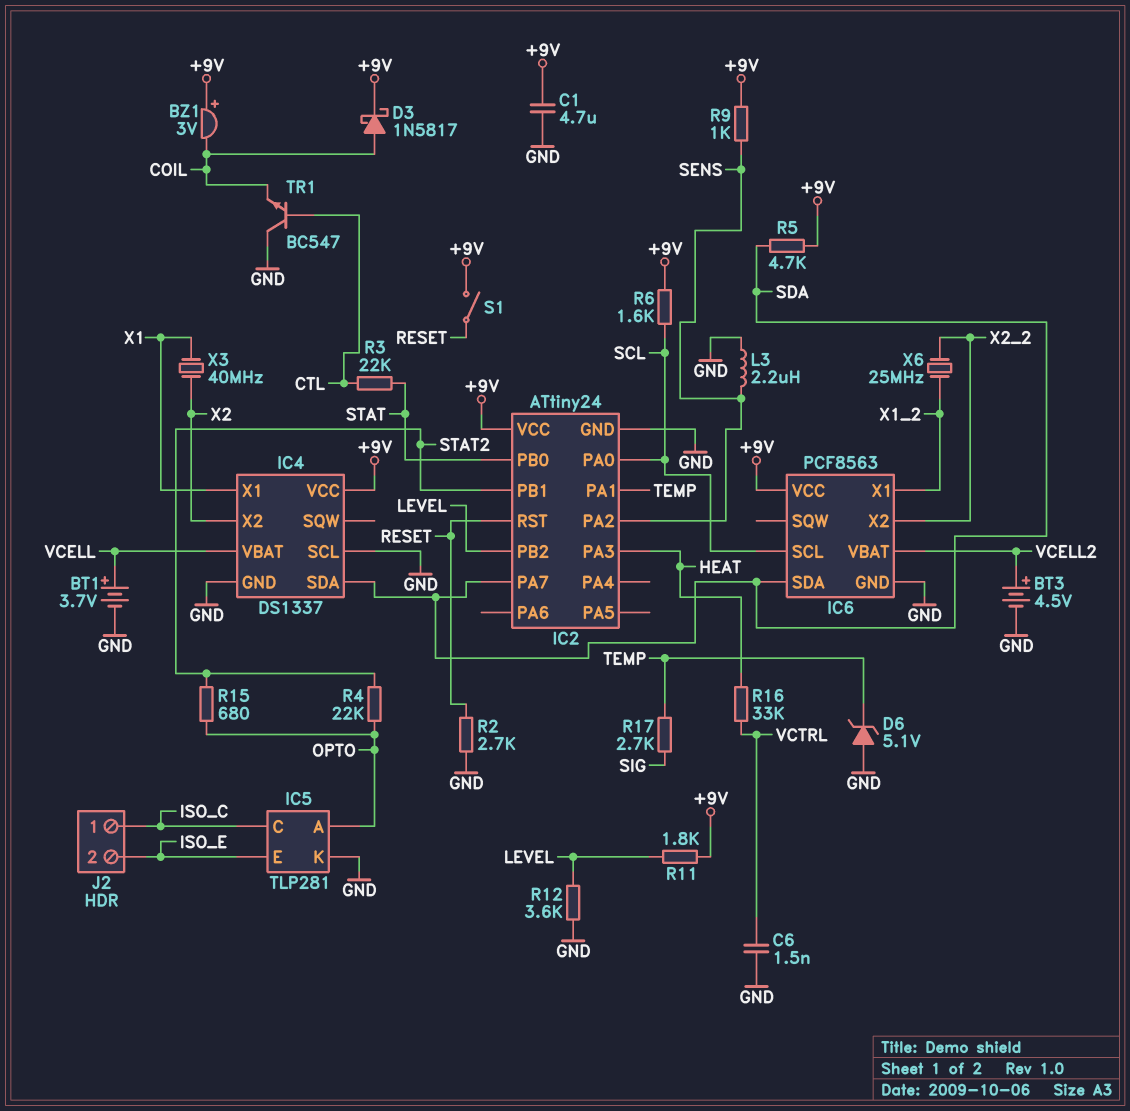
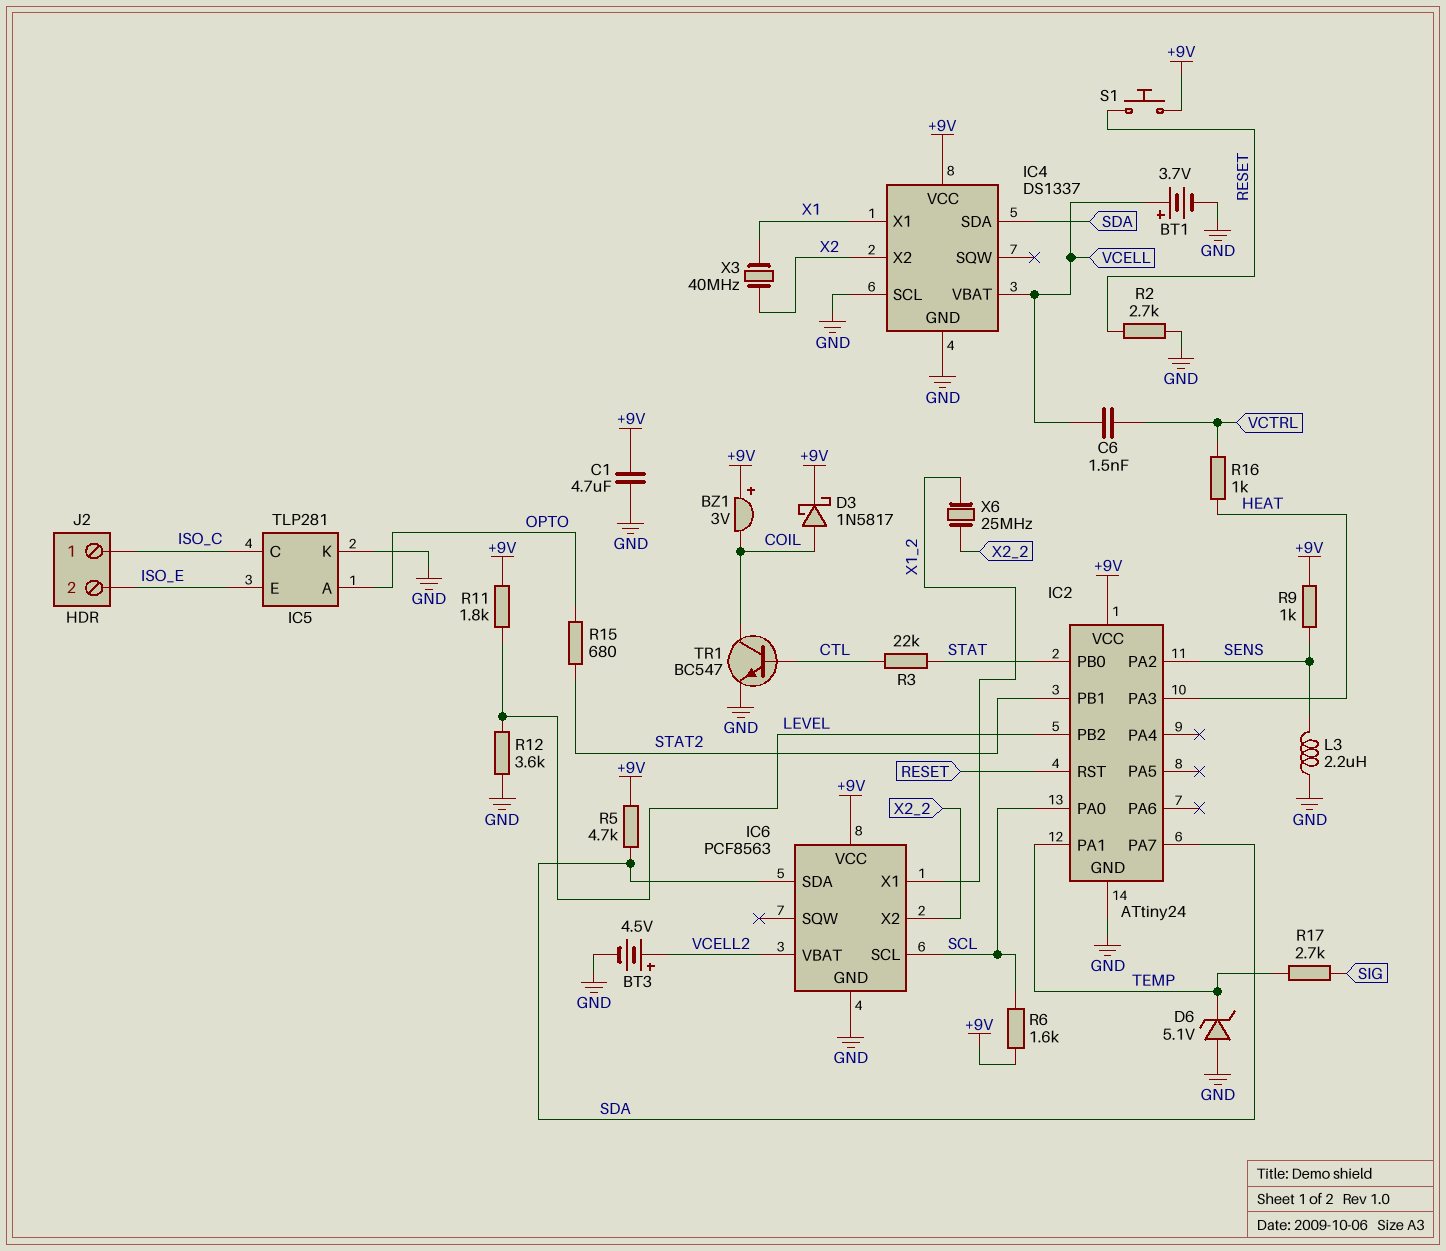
C6: 1.5nF (GND, VCTRL) -> 1.5nF (VCELL, VCTRL)
R4: 22k (OPTO, STAT2) -> none
R16: 33k (HEAT, VCTRL) -> 1k (HEAT, VCTRL)
S1: switch (+9V, RESET) -> button (+9V, RESET)
TR1: NPN BC547 (B CTL, C GND, E COIL) -> NPN BC547 (B CTL, C COIL, E GND)

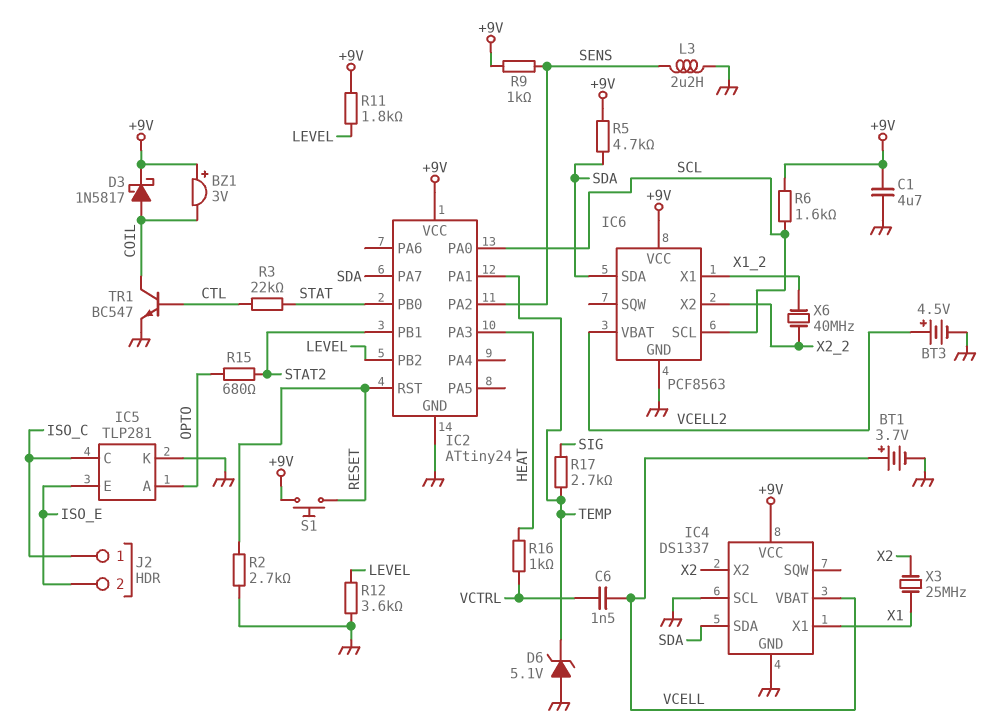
X3: 40MHz (X1, X2) -> 25MHz (X1, X2)
X6: 25MHz (X1_2, X2_2) -> 40MHz (X1_2, X2_2)

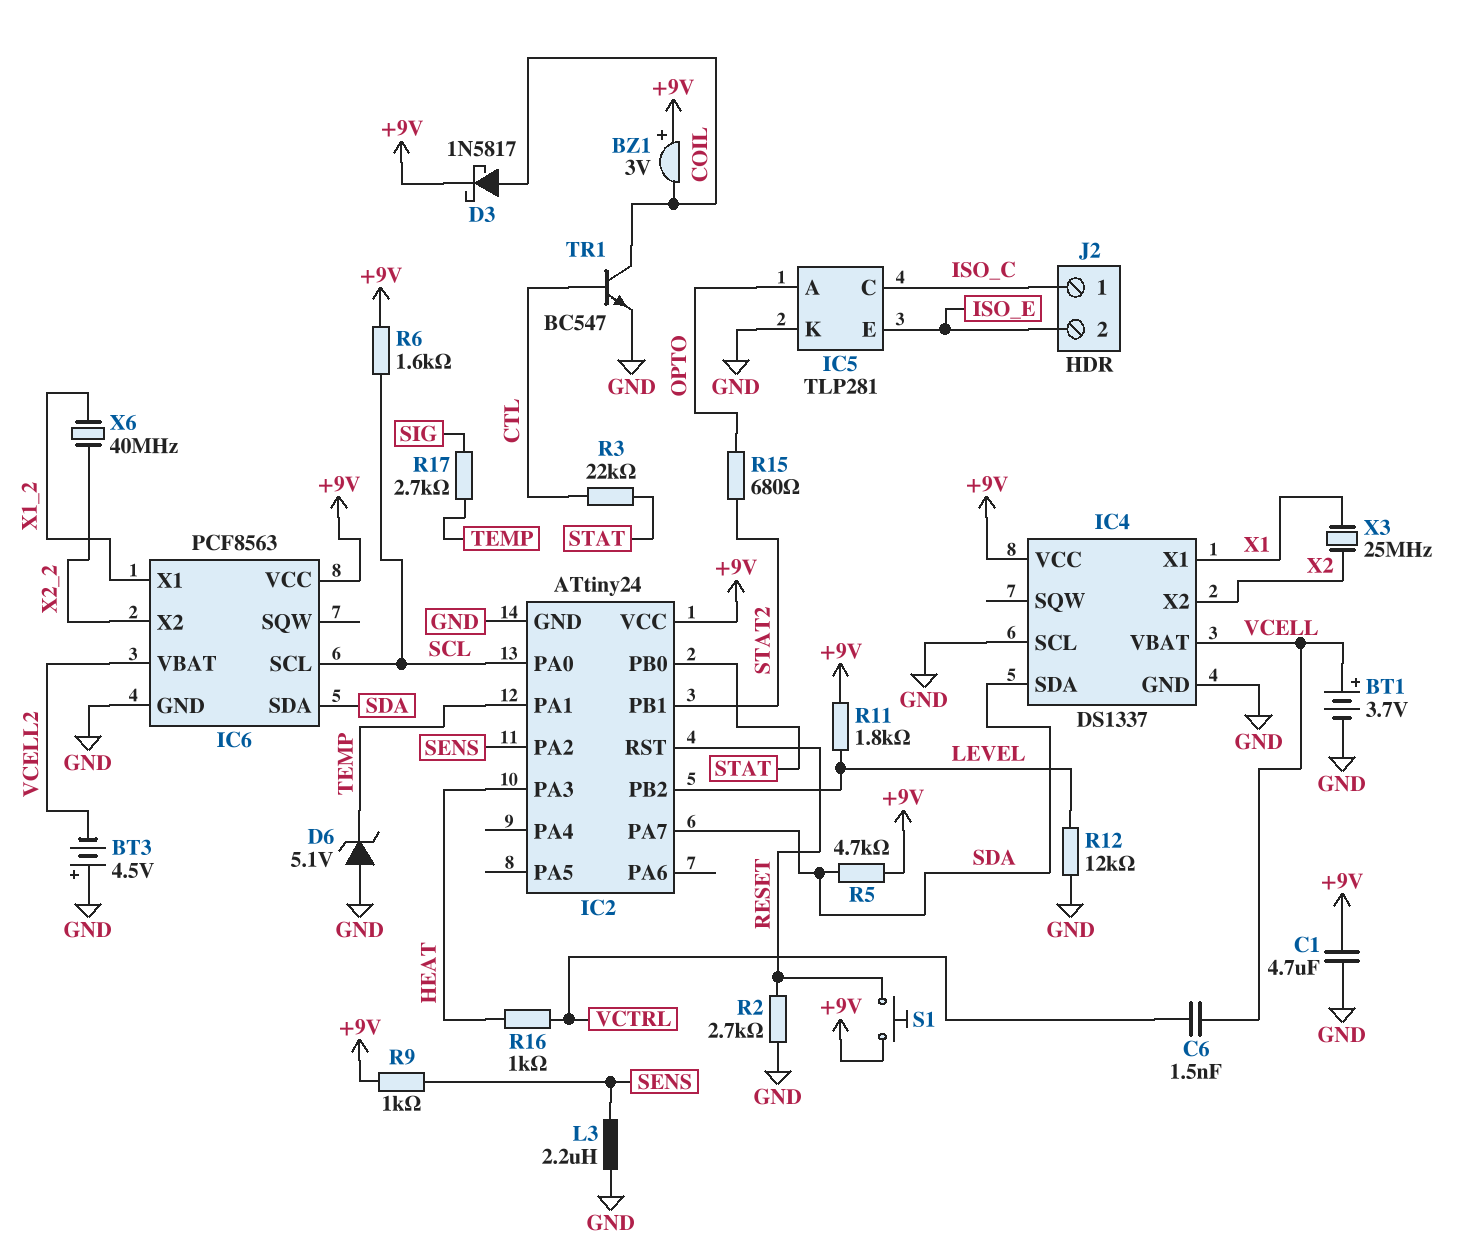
BT3: 4.5V (plus VCELL2, minus GND) -> 4.5V (plus GND, minus VCELL2)
R12: 3.6k (GND, LEVEL) -> 12k (GND, LEVEL)

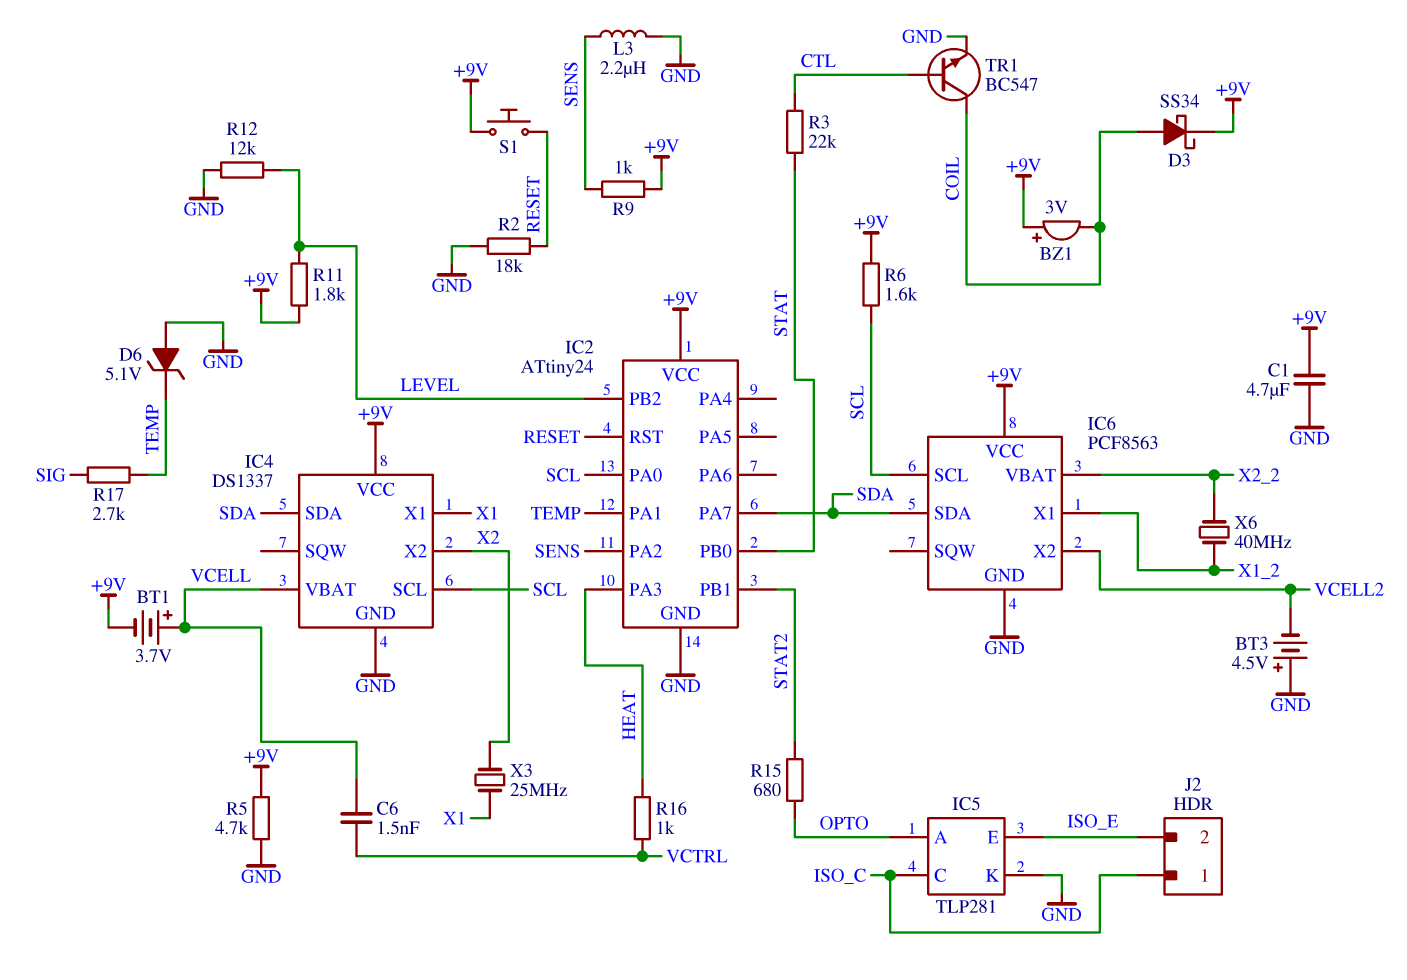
BT1: 3.7V (plus VCELL, minus GND) -> 3.7V (plus VCELL, minus +9V)
D3: schottky 1N5817 (A COIL, K +9V) -> schottky SS34 (A COIL, K +9V)
IC4 pin SCL: GND -> SCL
IC6 pin VBAT: VCELL2 -> X2_2
IC6 pin X2: X2_2 -> VCELL2
R2: 2.7k (GND, RESET) -> 18k (GND, RESET)
R5: 4.7k (+9V, SDA) -> 4.7k (+9V, GND)

